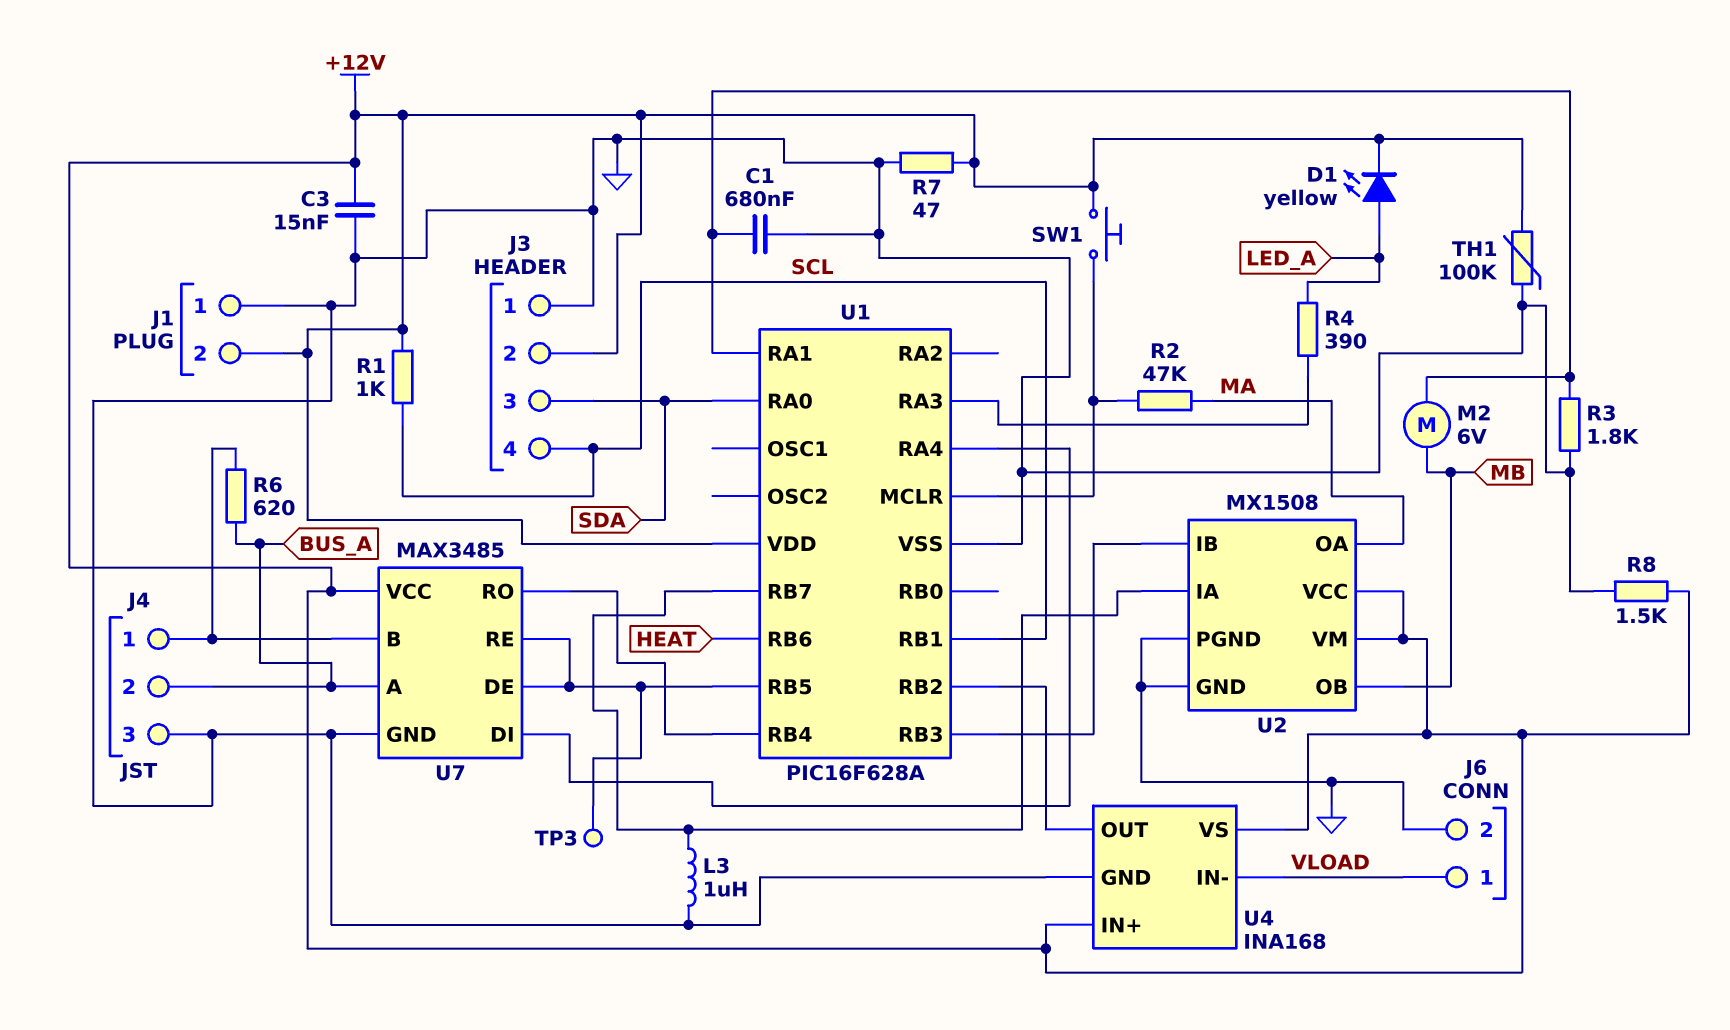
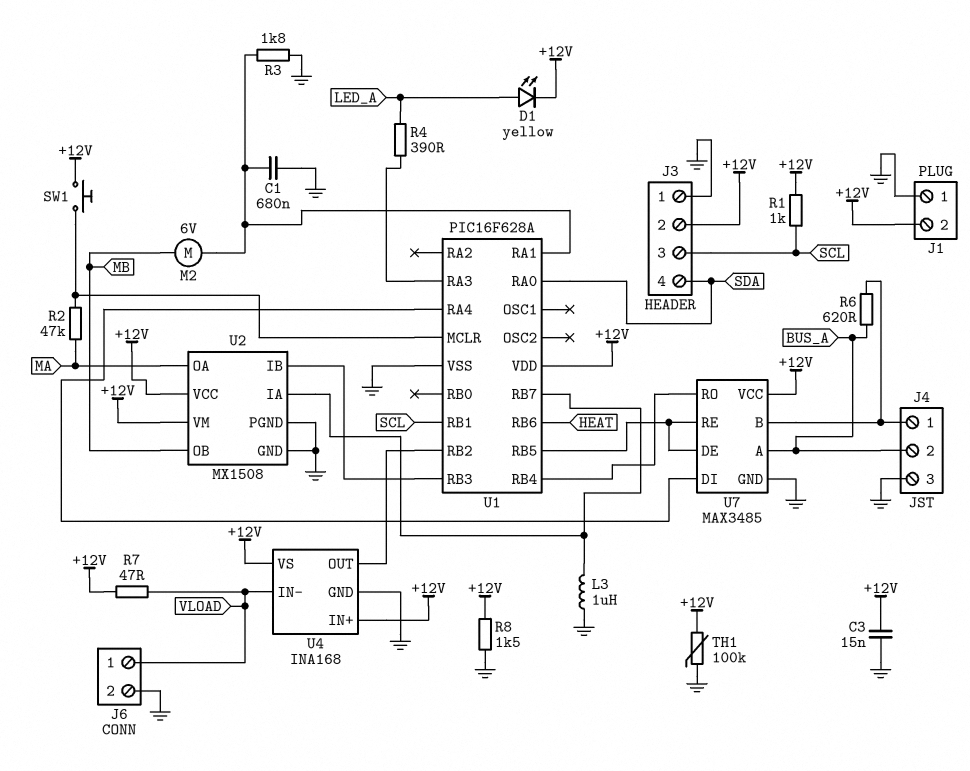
J3 pin 3: SDA -> SCL
J3 pin 4: SCL -> SDA
R7: 47 (+12V, GND) -> 47 (+12V, VLOAD)
TP3: test point (U1/RB5) -> none

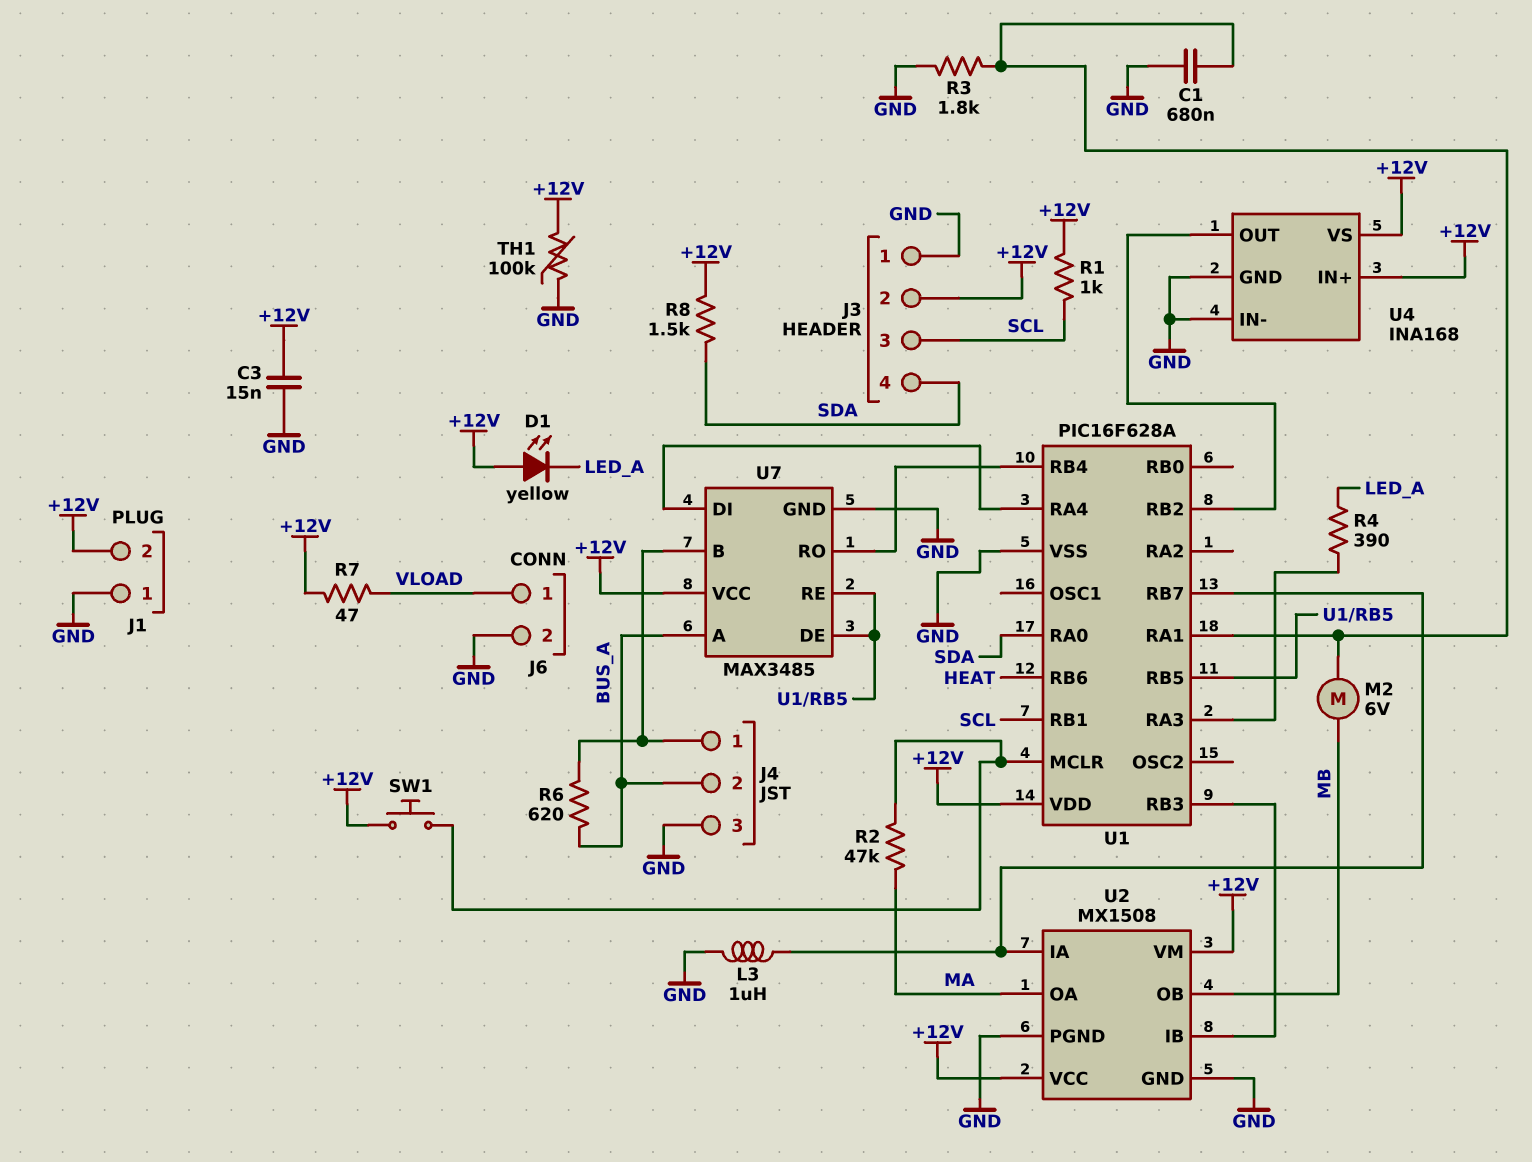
D1: LED yellow (A LED_A, K +12V) -> LED yellow (A +12V, K LED_A)
R8: 1.5k (+12V, GND) -> 1.5k (+12V, SDA)
U4 pin IN-: VLOAD -> GND

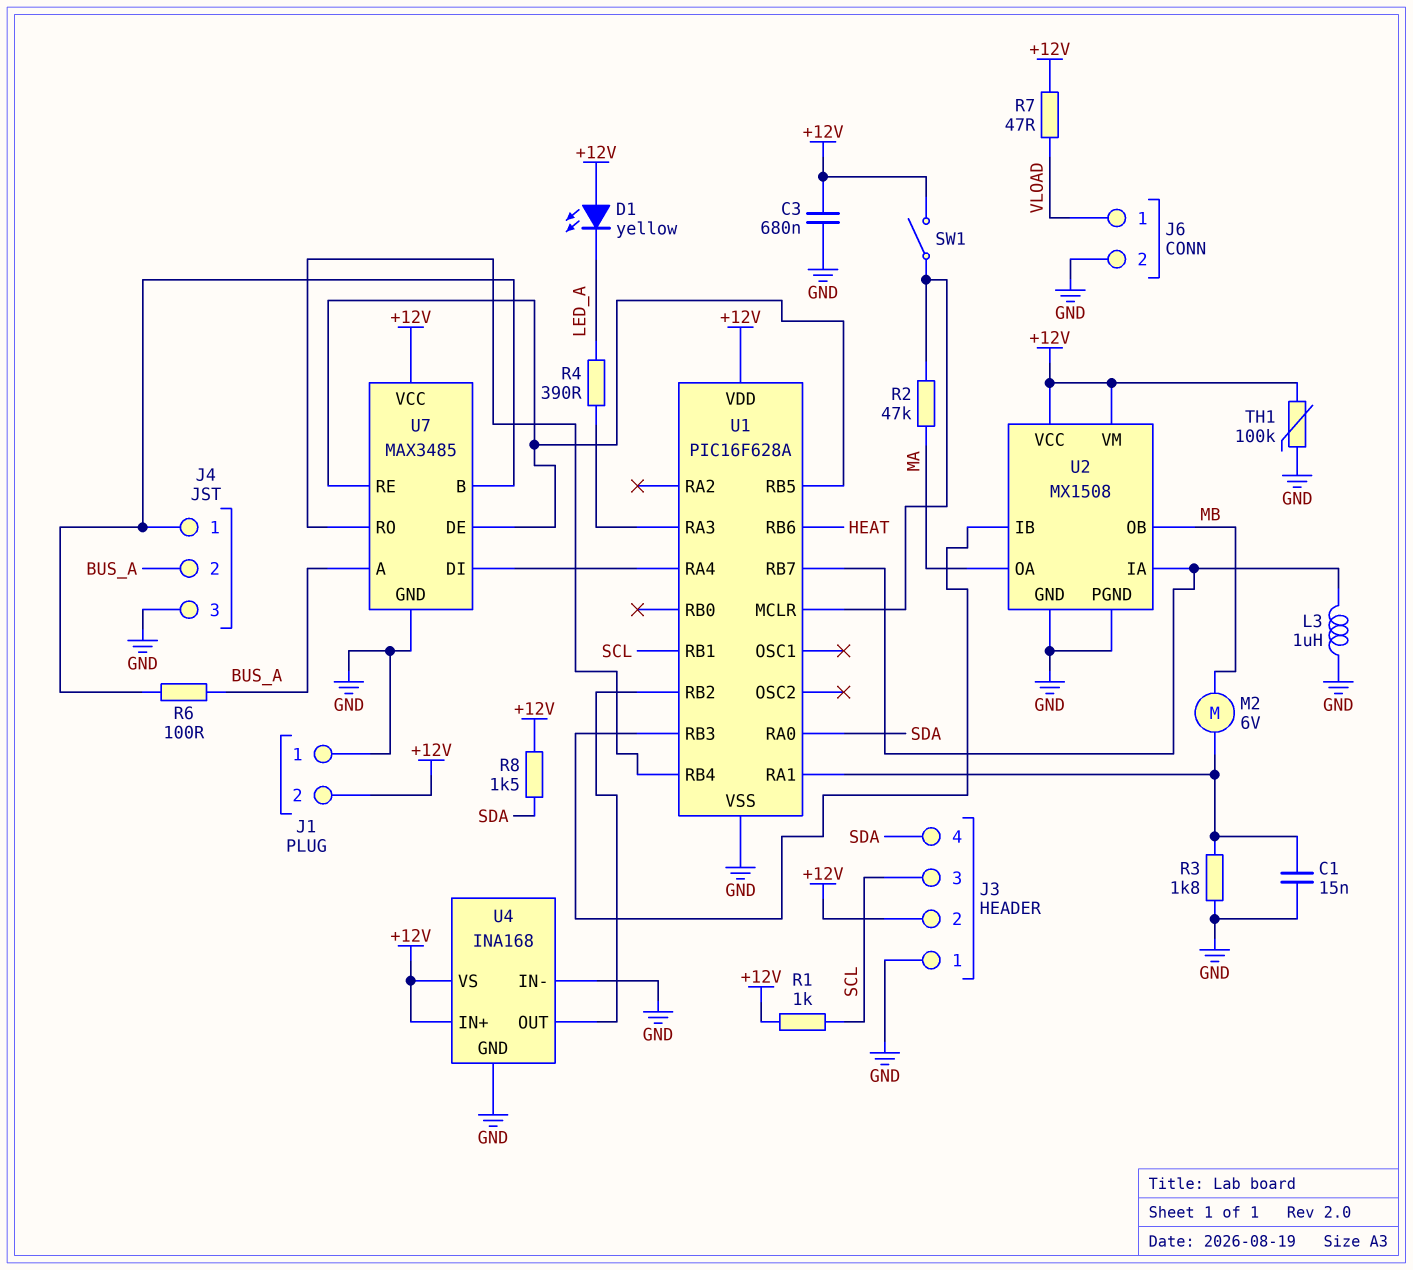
C1: 680nF (GND, U1/RA1) -> 15nF (GND, U1/RA1)
C3: 15nF (+12V, GND) -> 680nF (+12V, GND)
R6: 620 (BUS_A, J4/1) -> 100 (BUS_A, J4/1)
SW1: button (+12V, U1/MCLR) -> switch (+12V, U1/MCLR)

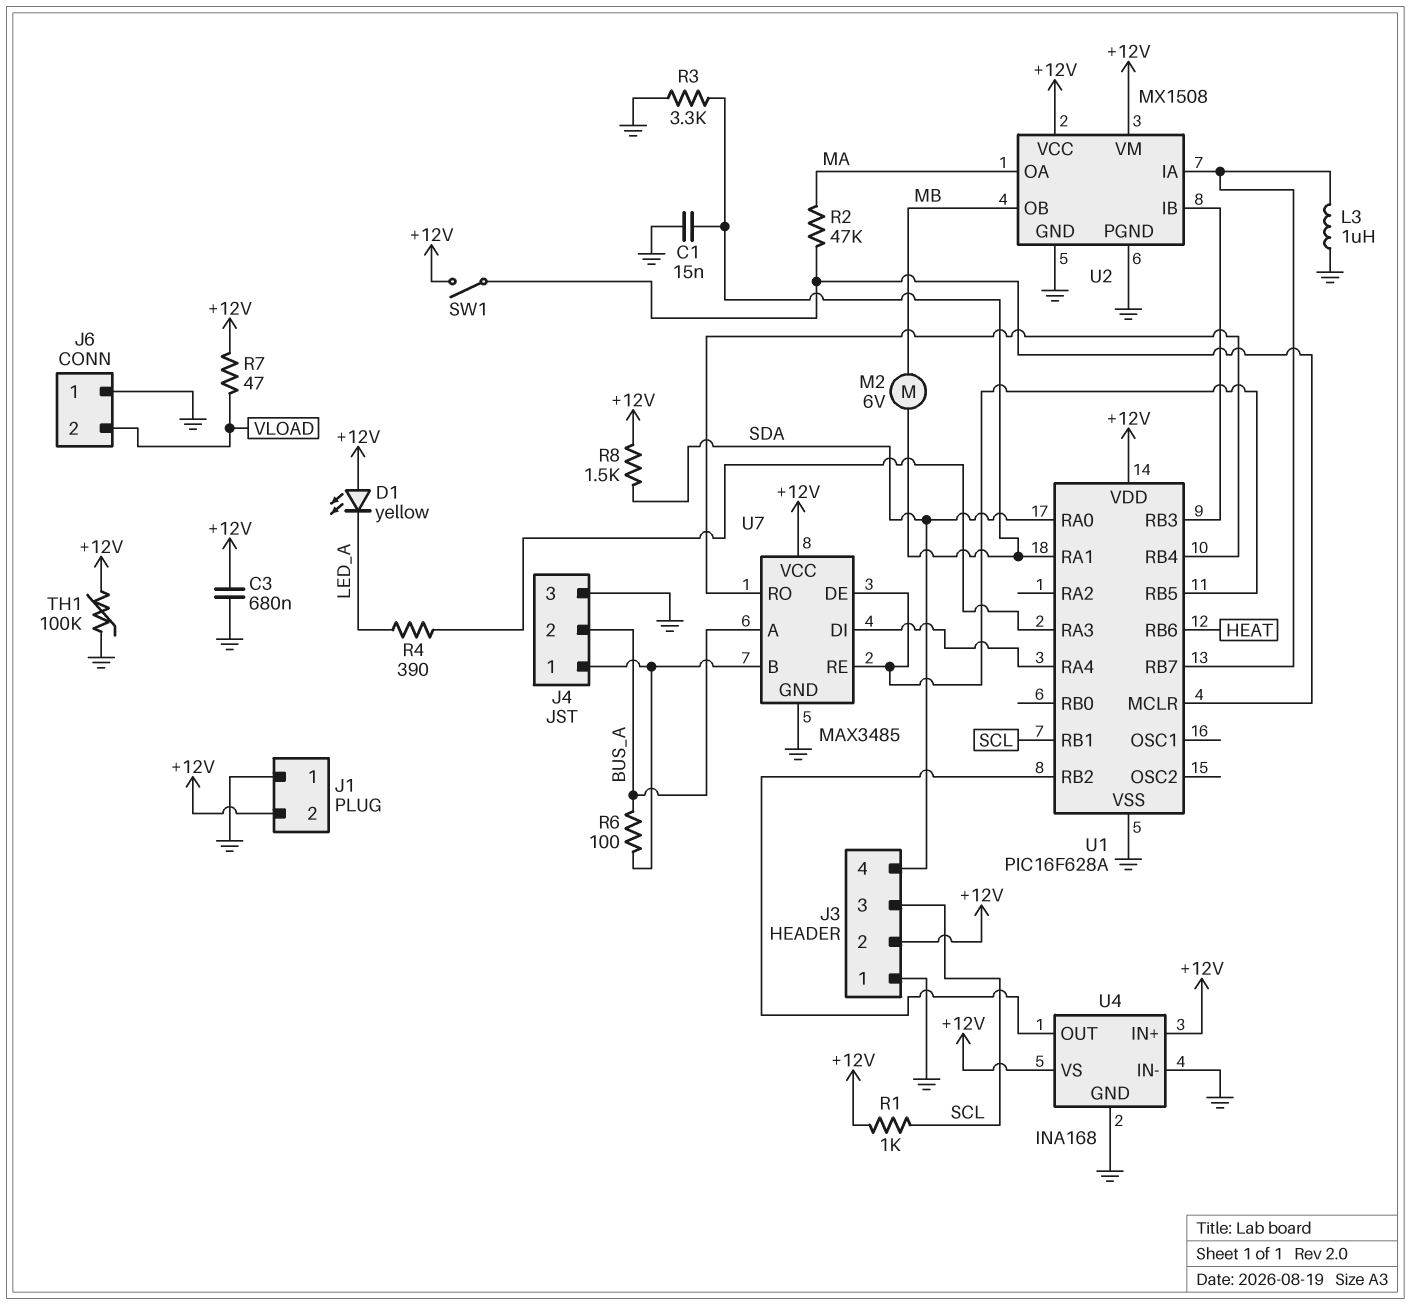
J6 pin 1: VLOAD -> GND
J6 pin 2: GND -> VLOAD
R3: 1.8k (GND, U1/RA1) -> 3.3k (GND, U1/RA1)

